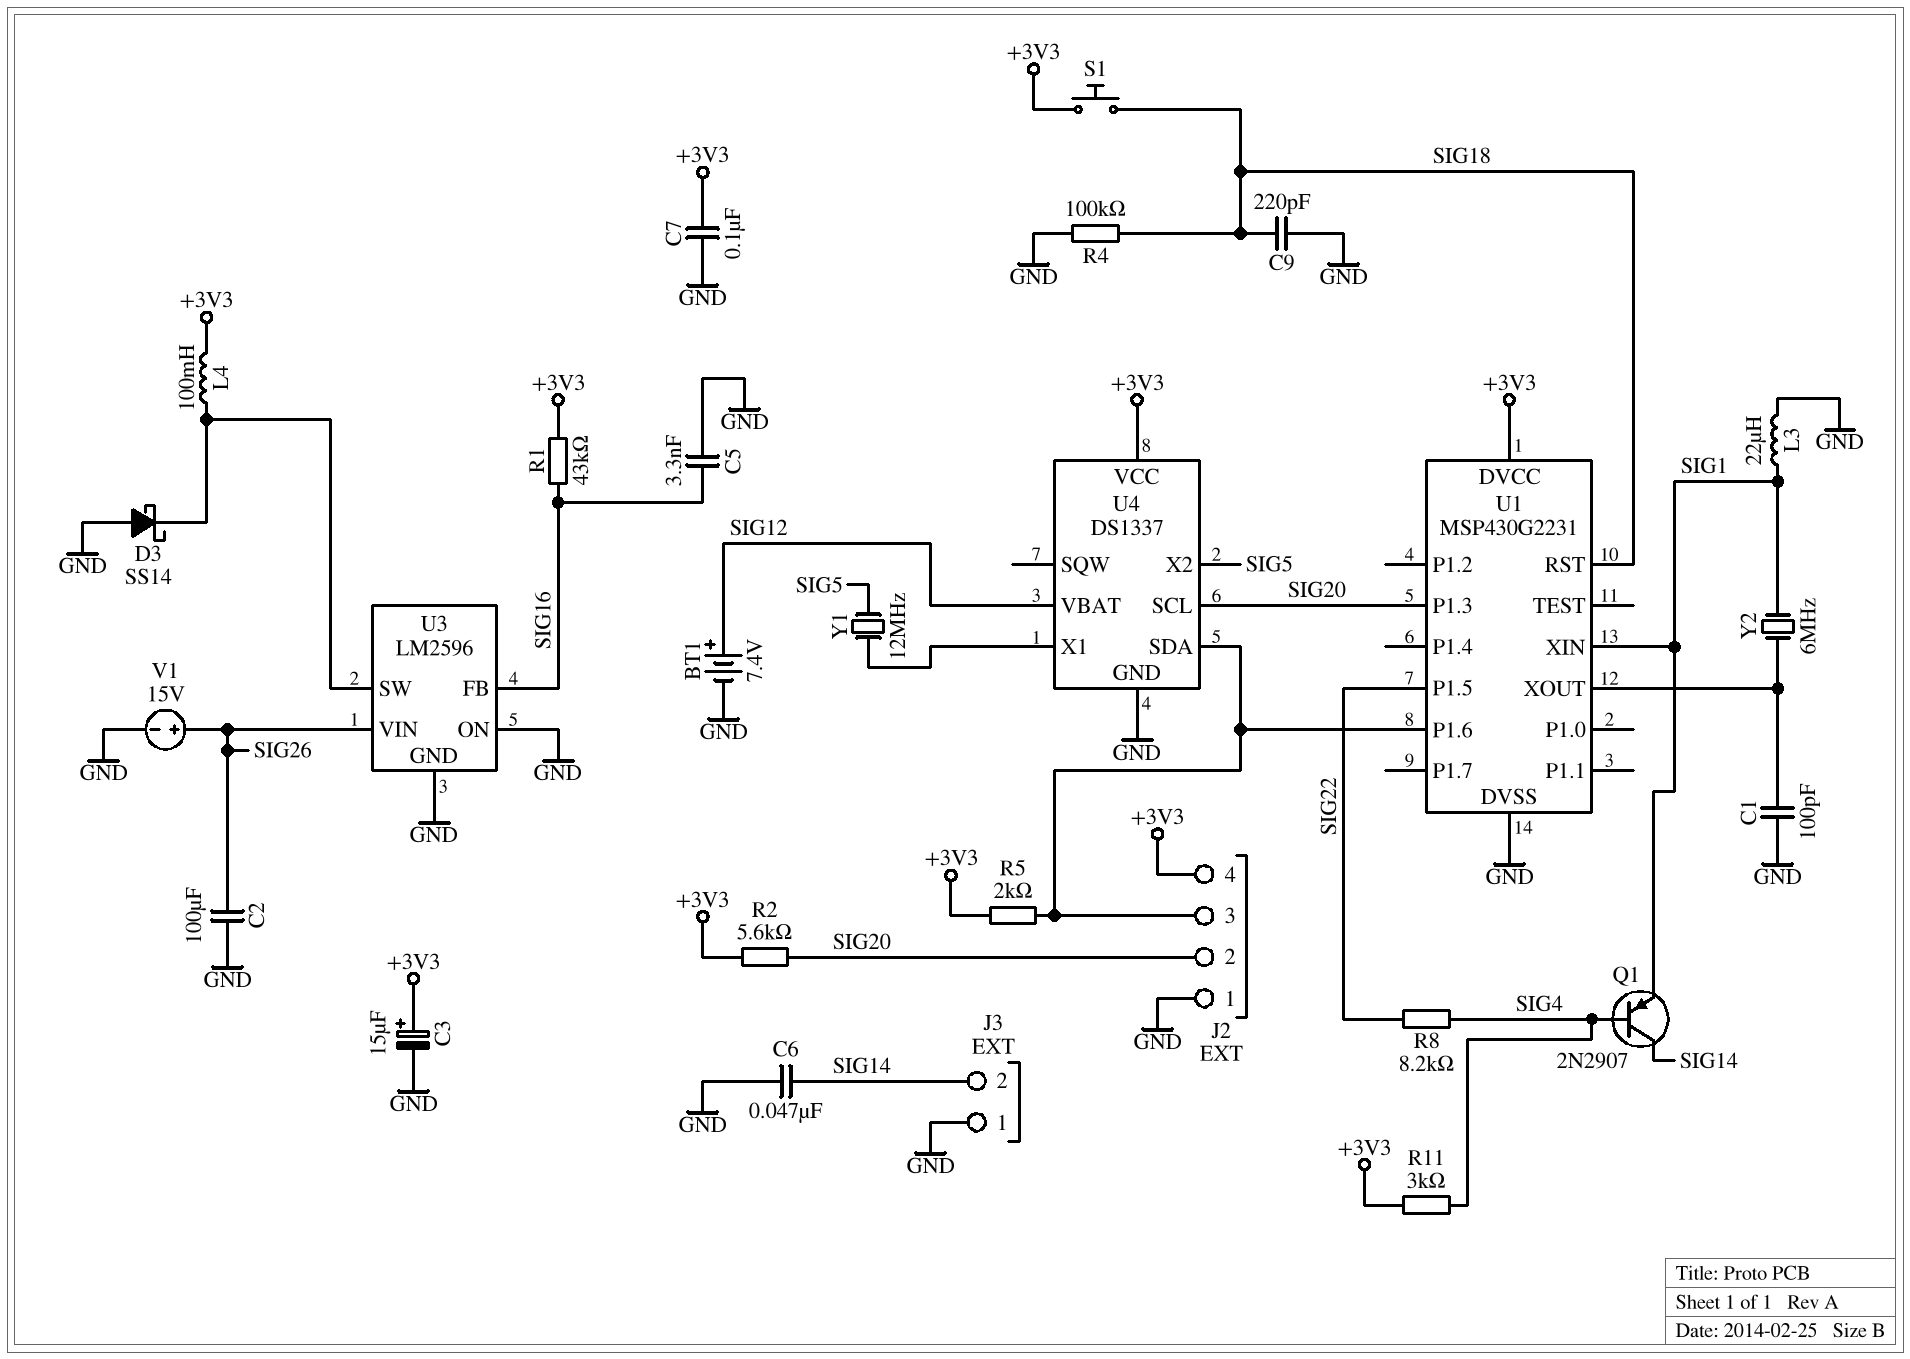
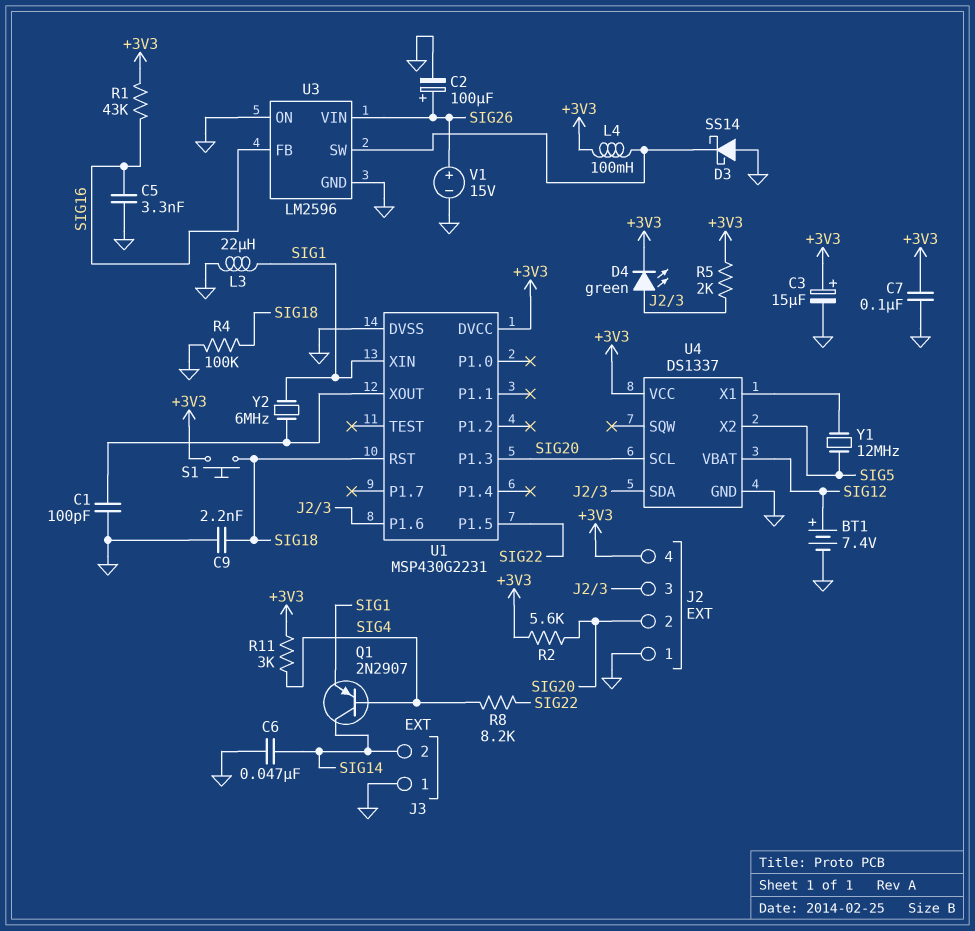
C2: 100uF (GND, SIG26) -> 100uF (plus SIG26, minus GND)
C9: 220pF (GND, SIG18) -> 2.2nF (GND, SIG18)
D4: none -> LED green (A J2/3, K +3V3)

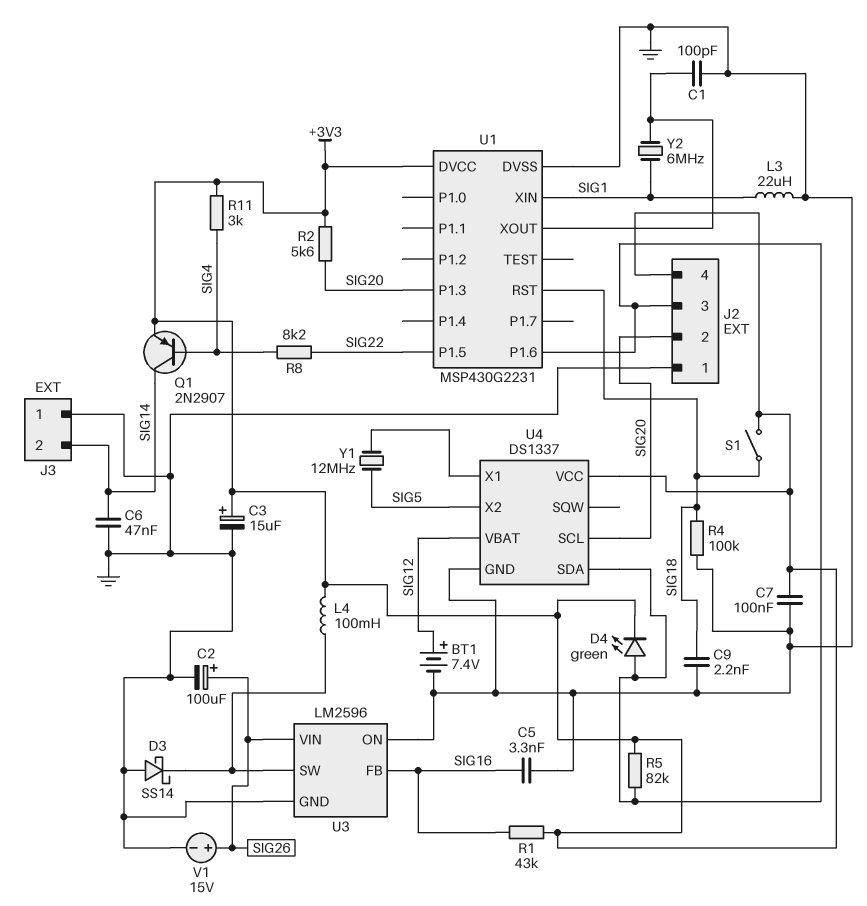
Q1: PNP 2N2907 (B SIG4, C SIG14, E SIG1) -> PNP 2N2907 (B SIG4, C SIG14, E +3V3)
R5: 2k (+3V3, J2/3) -> 82k (+3V3, J2/3)
S1: button (+3V3, SIG18) -> switch (+3V3, SIG18)

